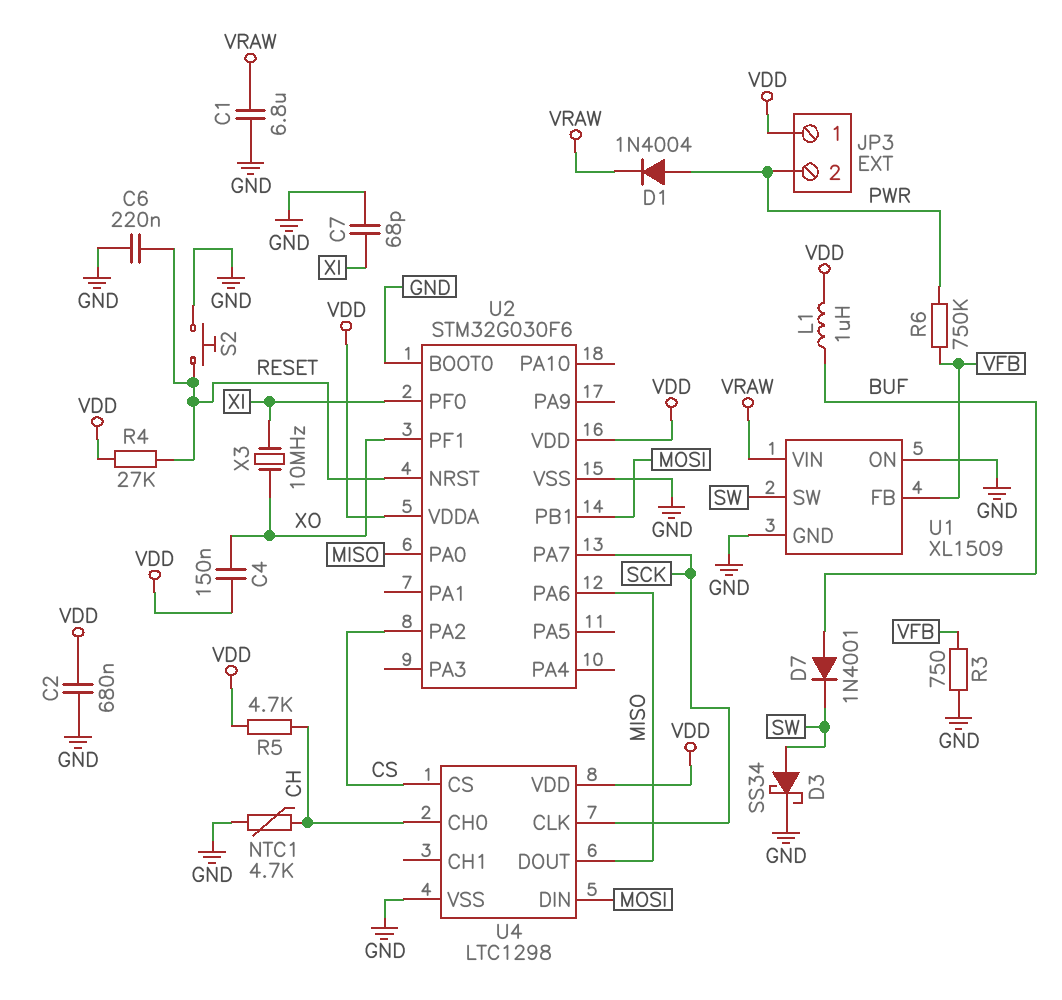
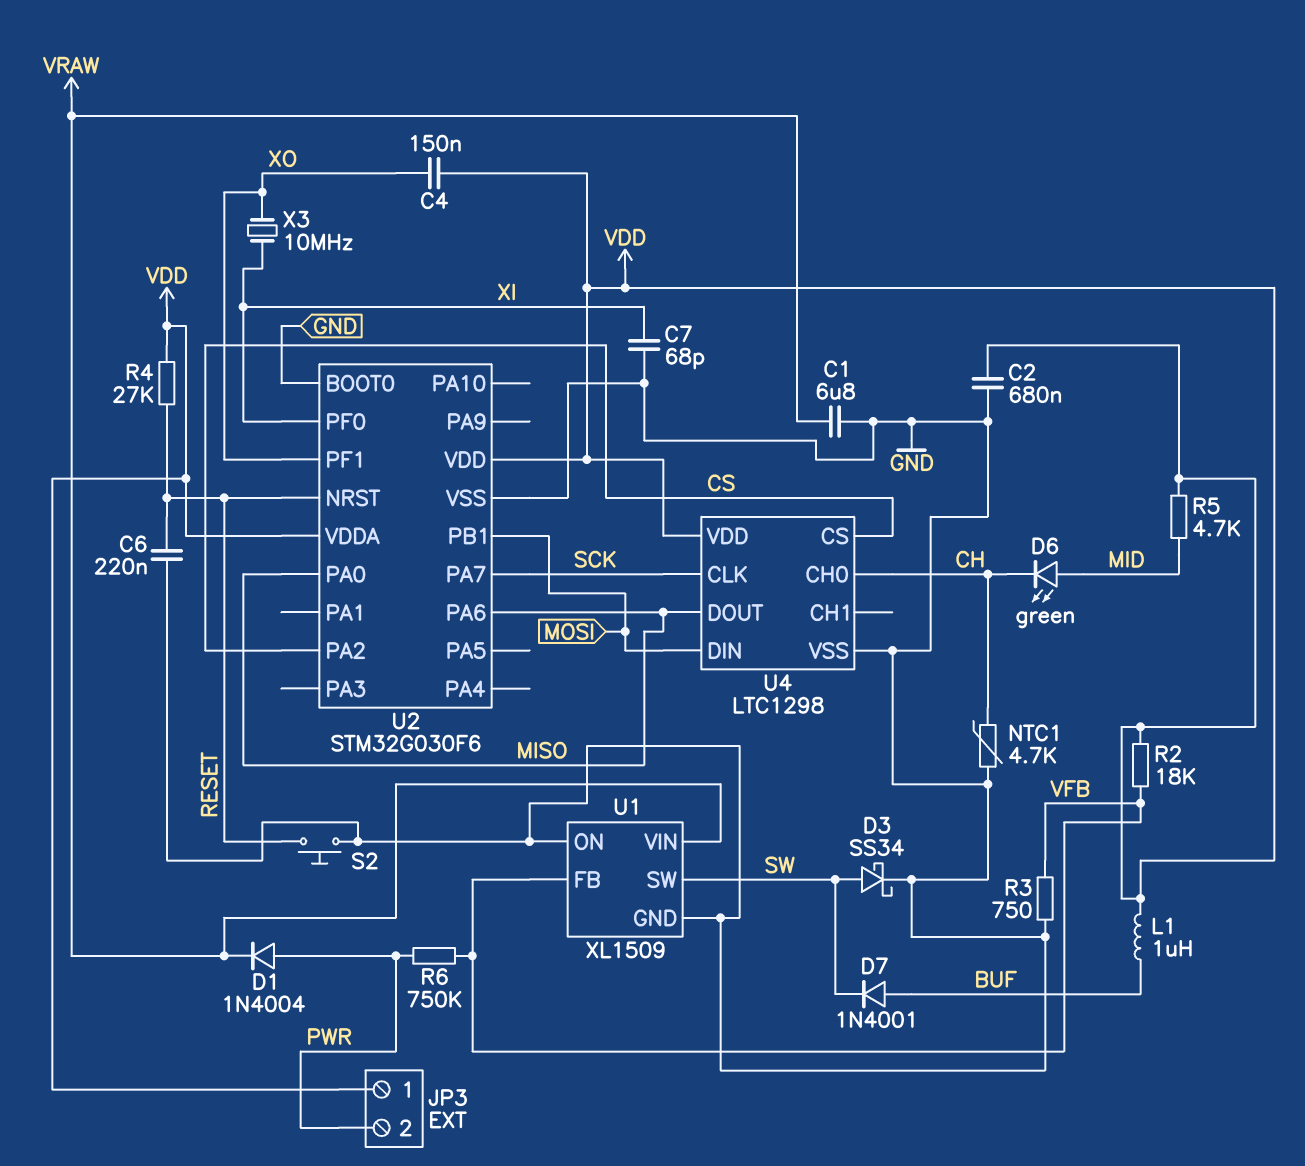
D6: none -> LED green (A MID, K CH)
R2: none -> 18k (VDD, VFB)
R5: 4.7k (CH, VDD) -> 4.7k (MID, VDD)

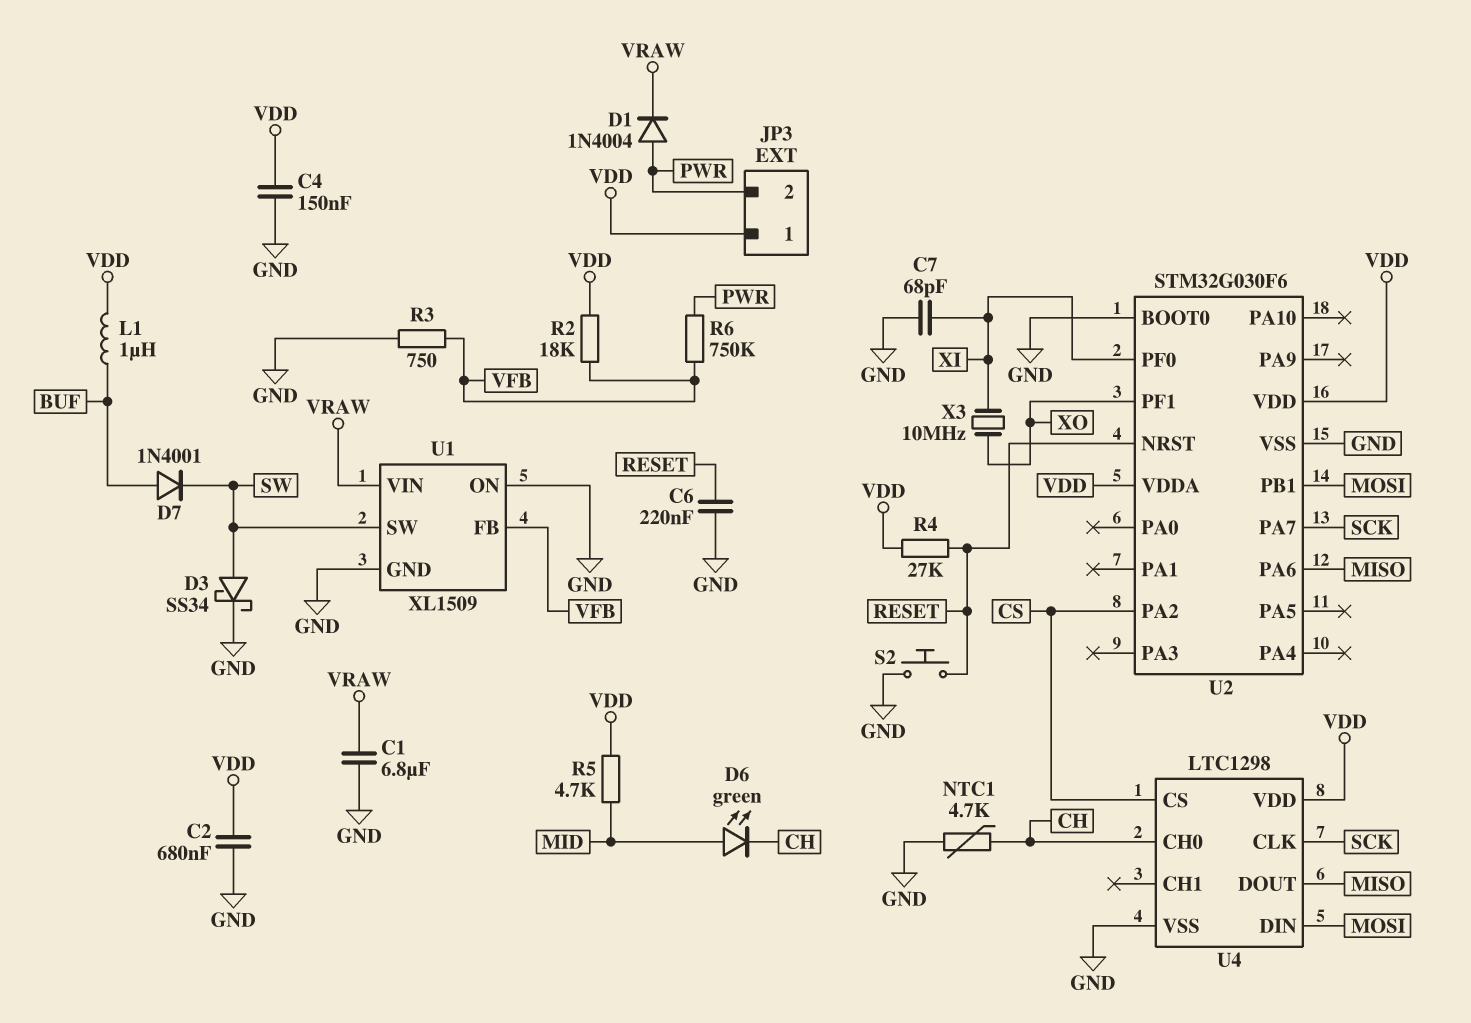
C4: 150nF (VDD, XO) -> 150nF (GND, VDD)
U2 pin PA0: MISO -> none

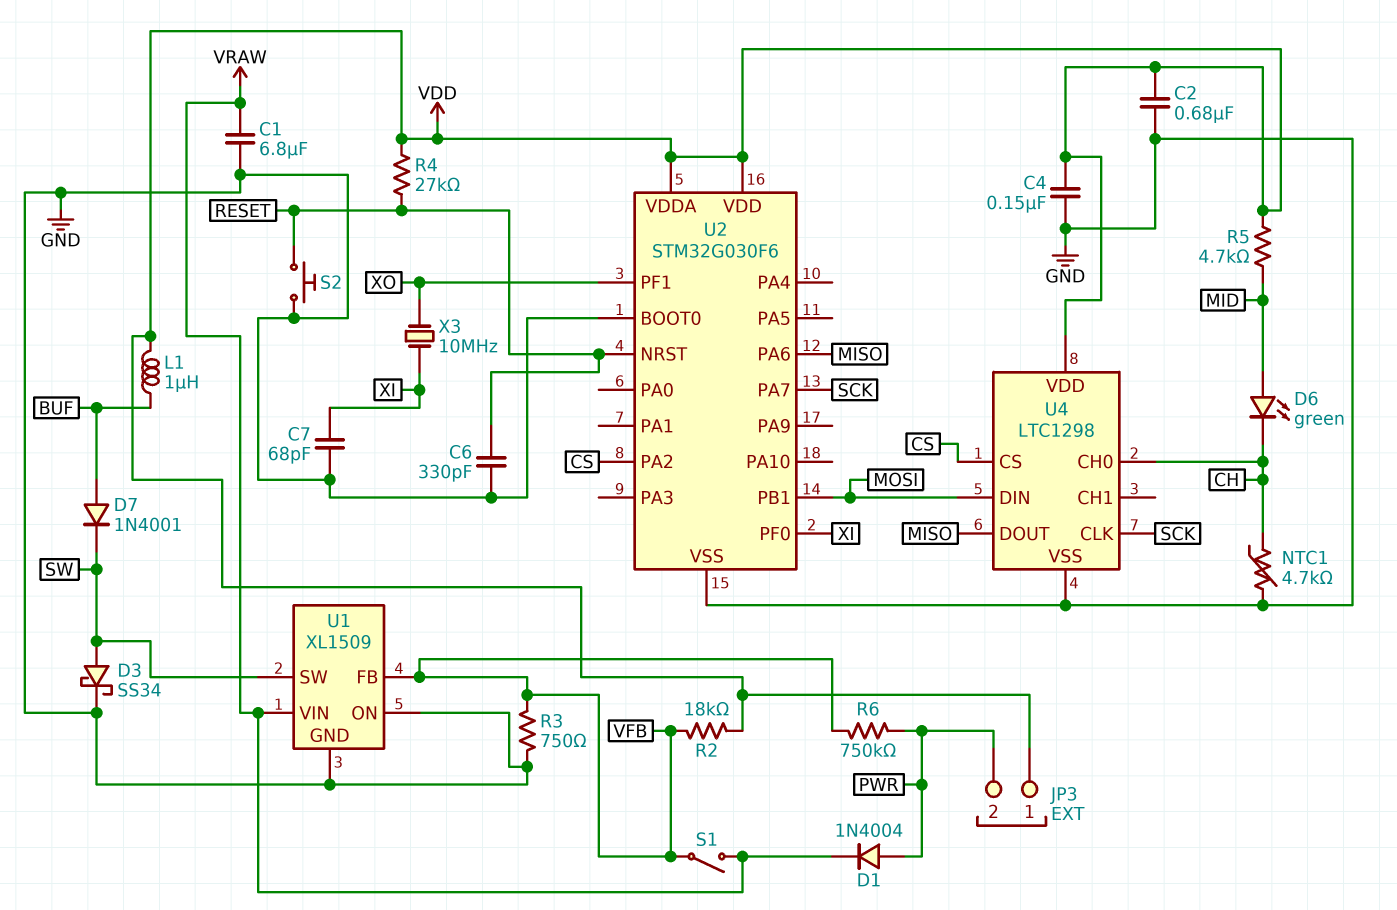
C6: 220nF (GND, RESET) -> 330pF (GND, RESET)
S1: none -> switch (VFB, VRAW)

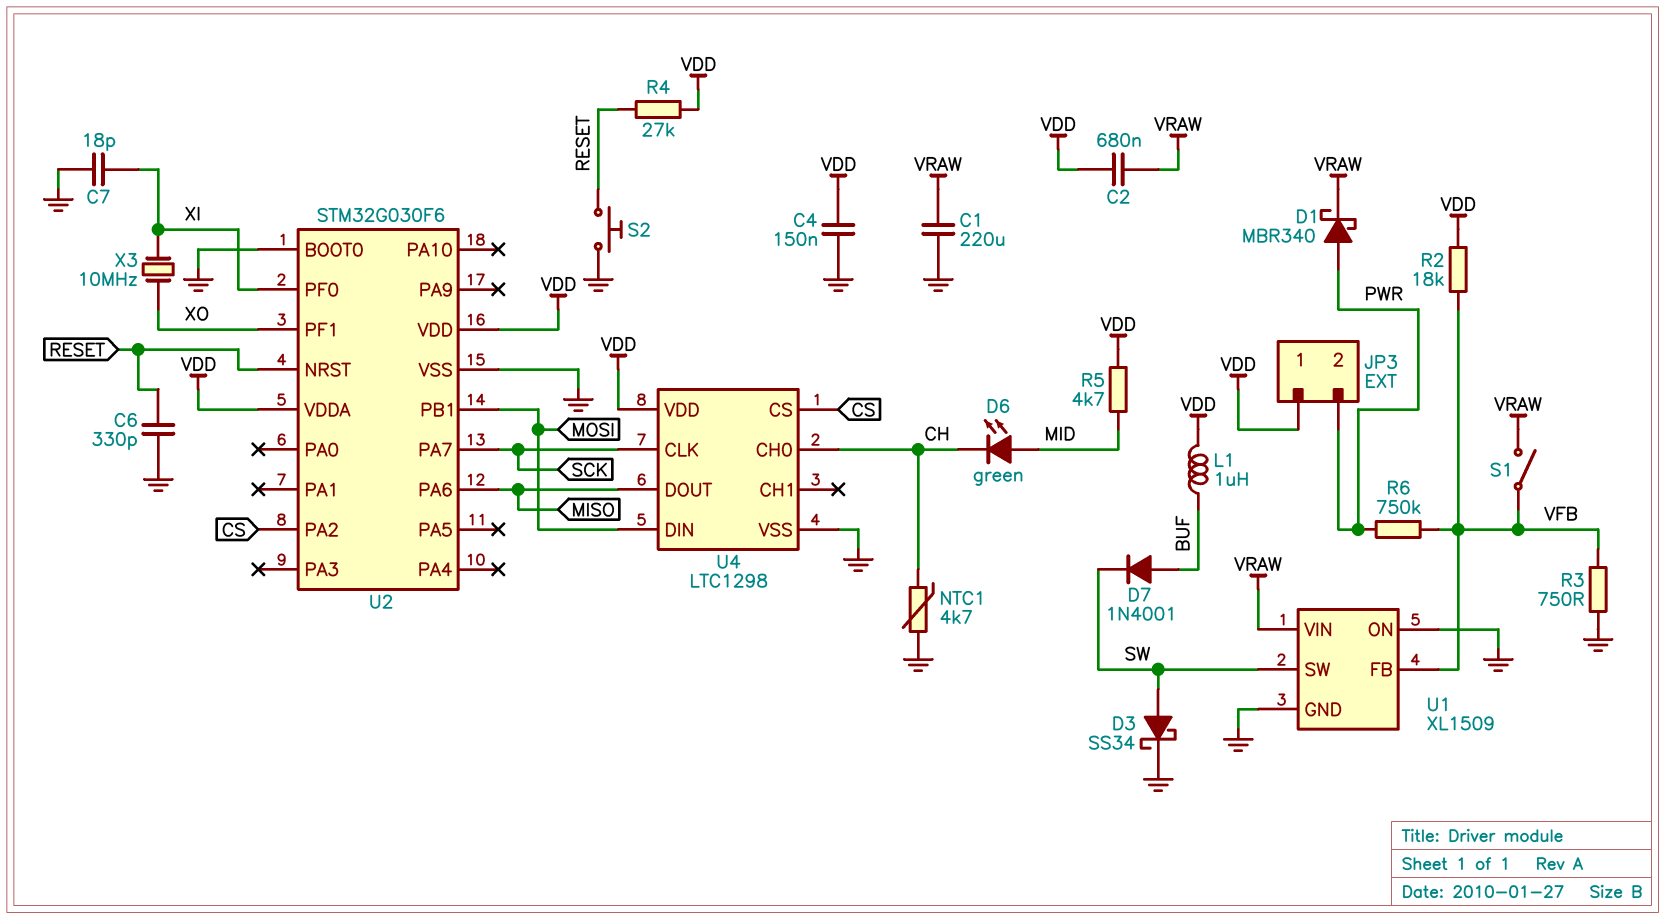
C1: 6.8uF (GND, VRAW) -> 220uF (GND, VRAW)
C2: 680nF (GND, VDD) -> 680nF (VDD, VRAW)
C7: 68pF (GND, XI) -> 18pF (GND, XI)
D1: diode 1N4004 (A PWR, K VRAW) -> schottky MBR340 (A PWR, K VRAW)

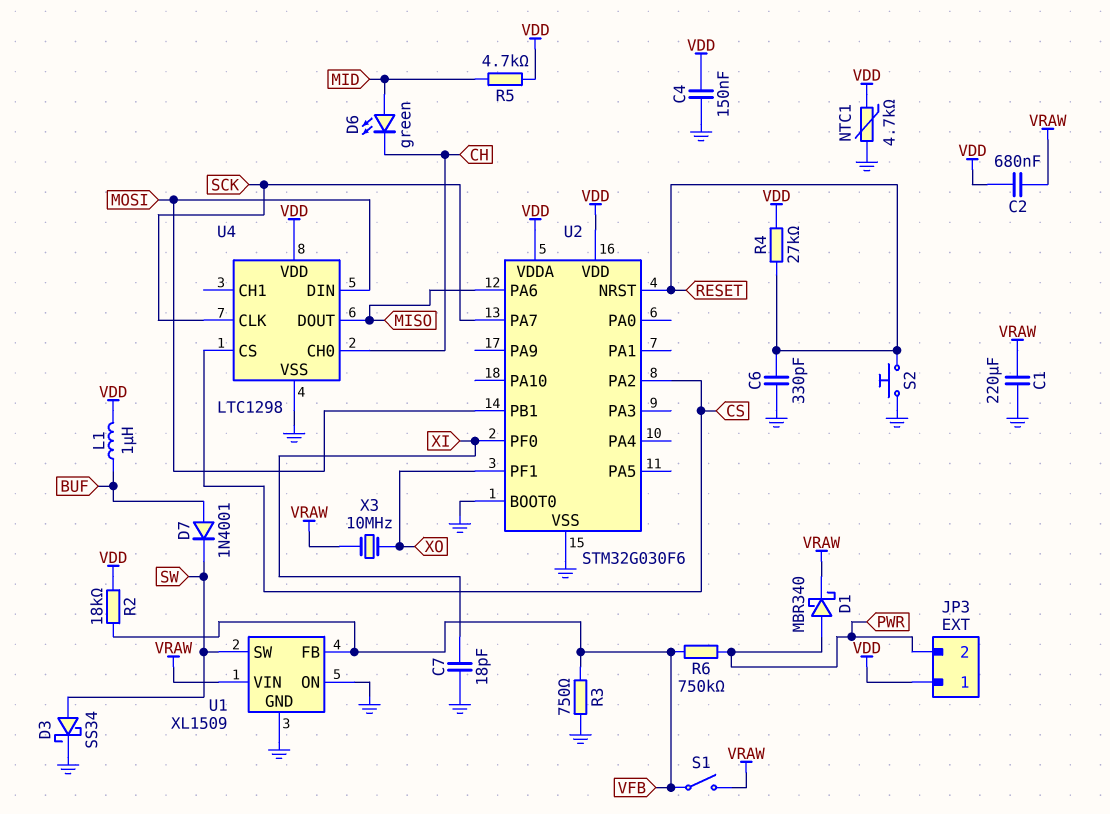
NTC1: 4.7k (CH, GND) -> 4.7k (GND, VDD)
X3: 10MHz (XI, XO) -> 10MHz (VRAW, XO)

